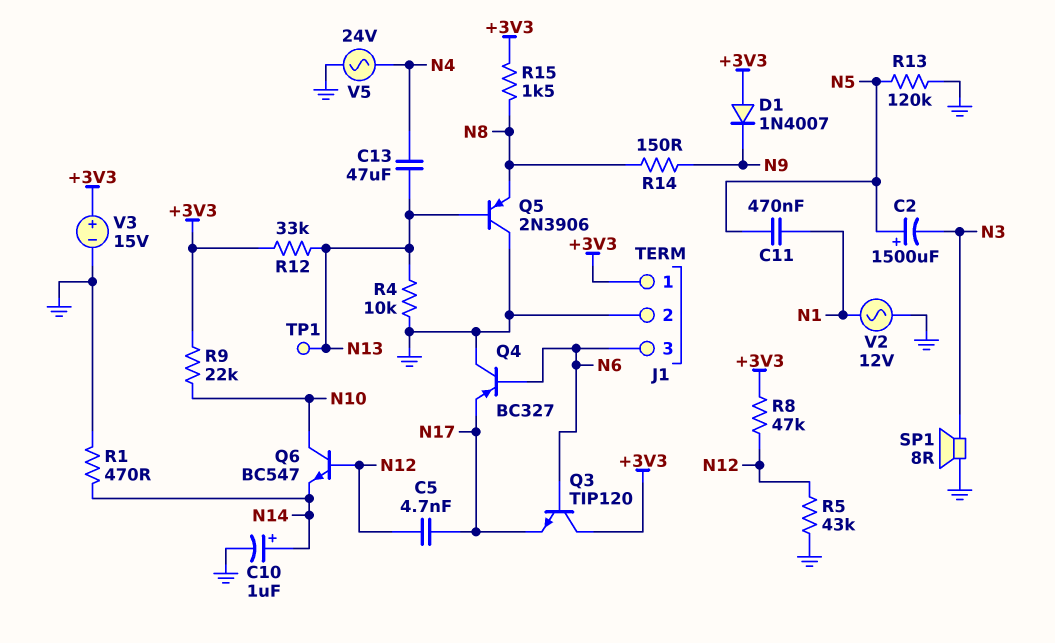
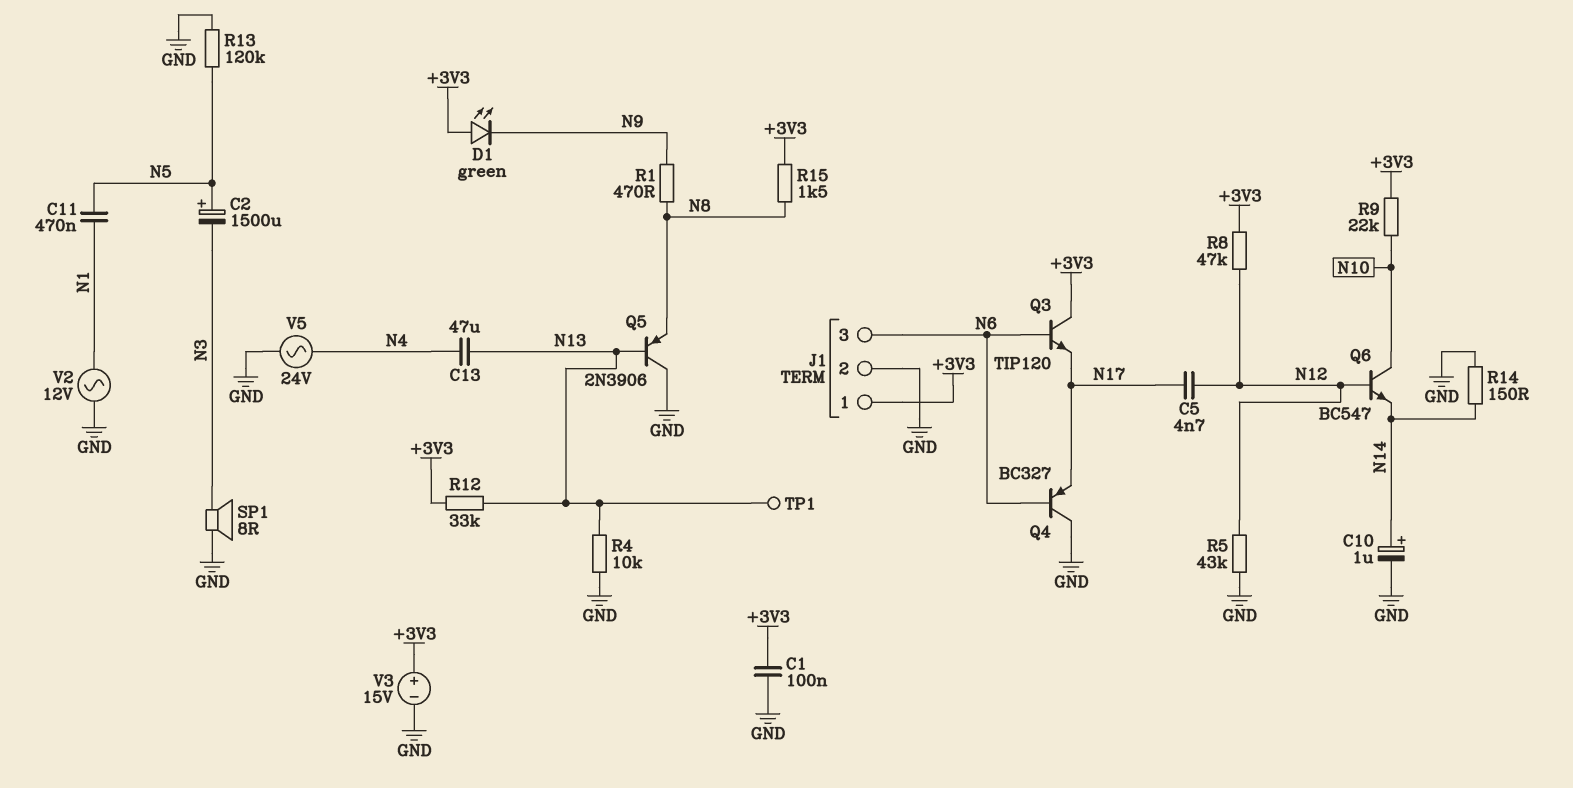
C1: none -> 100nF (+3V3, GND)
D1: diode 1N4007 (A +3V3, K N9) -> LED green (A +3V3, K N9)
R1: 470 (GND, N14) -> 470 (N8, N9)
R14: 150 (N8, N9) -> 150 (GND, N14)

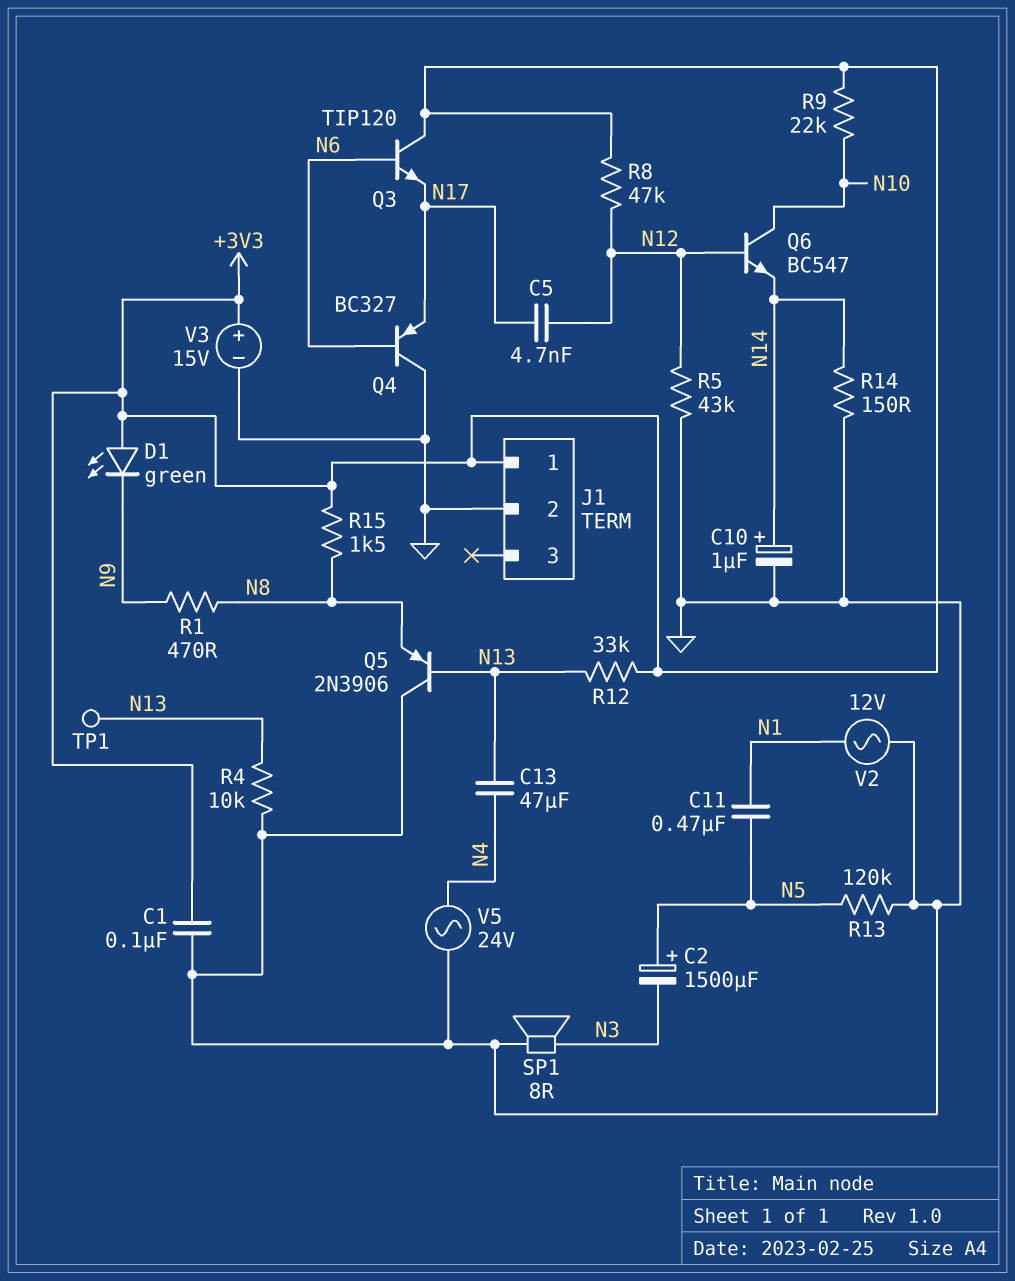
J1 pin 3: N6 -> none

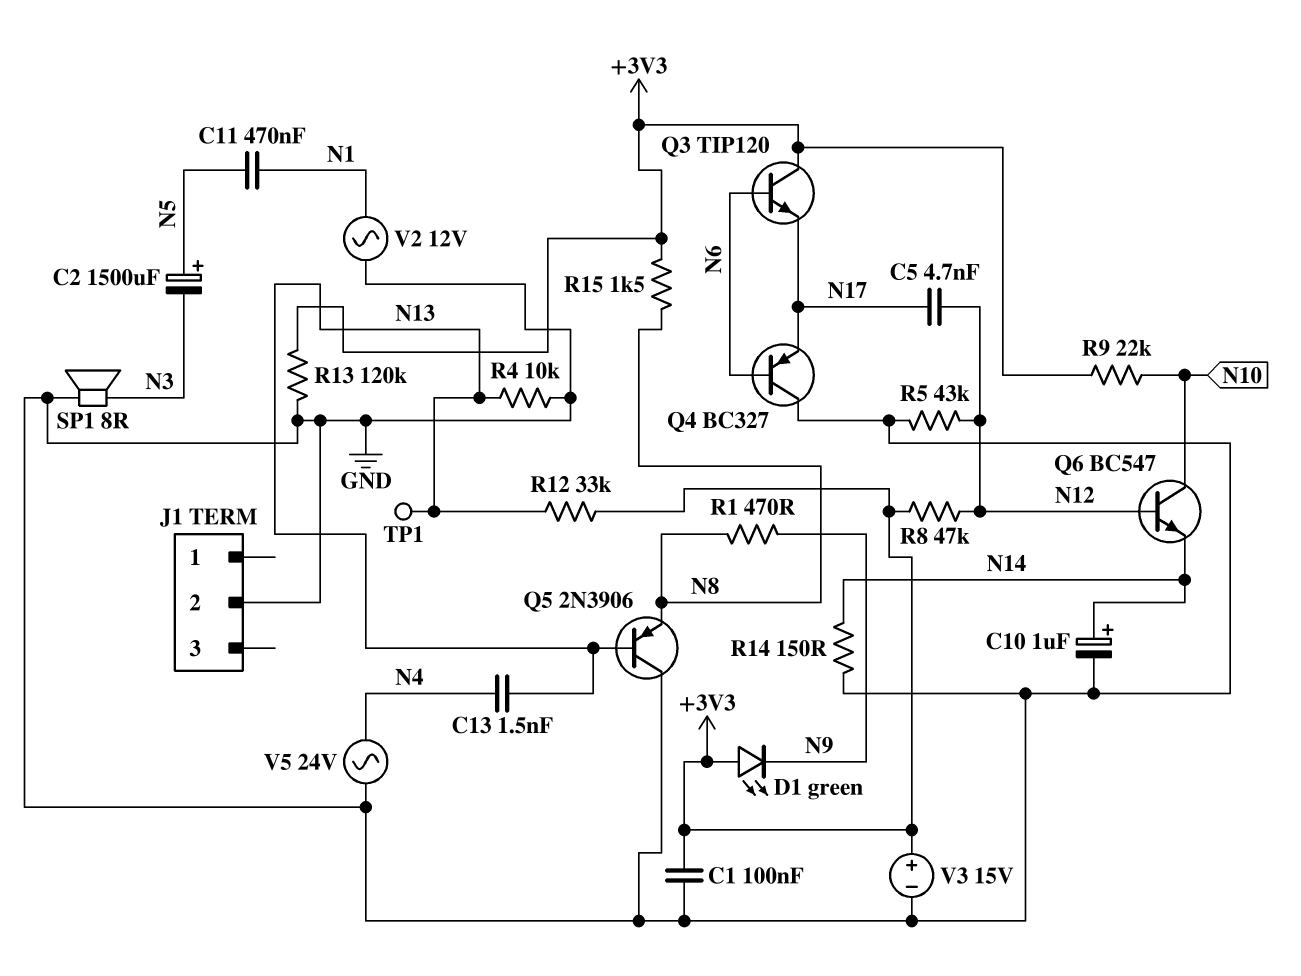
C13: 47uF (N4, N13) -> 1.5nF (N4, N13)
J1 pin 1: +3V3 -> none
R13: 120k (GND, N5) -> 120k (+3V3, GND)

